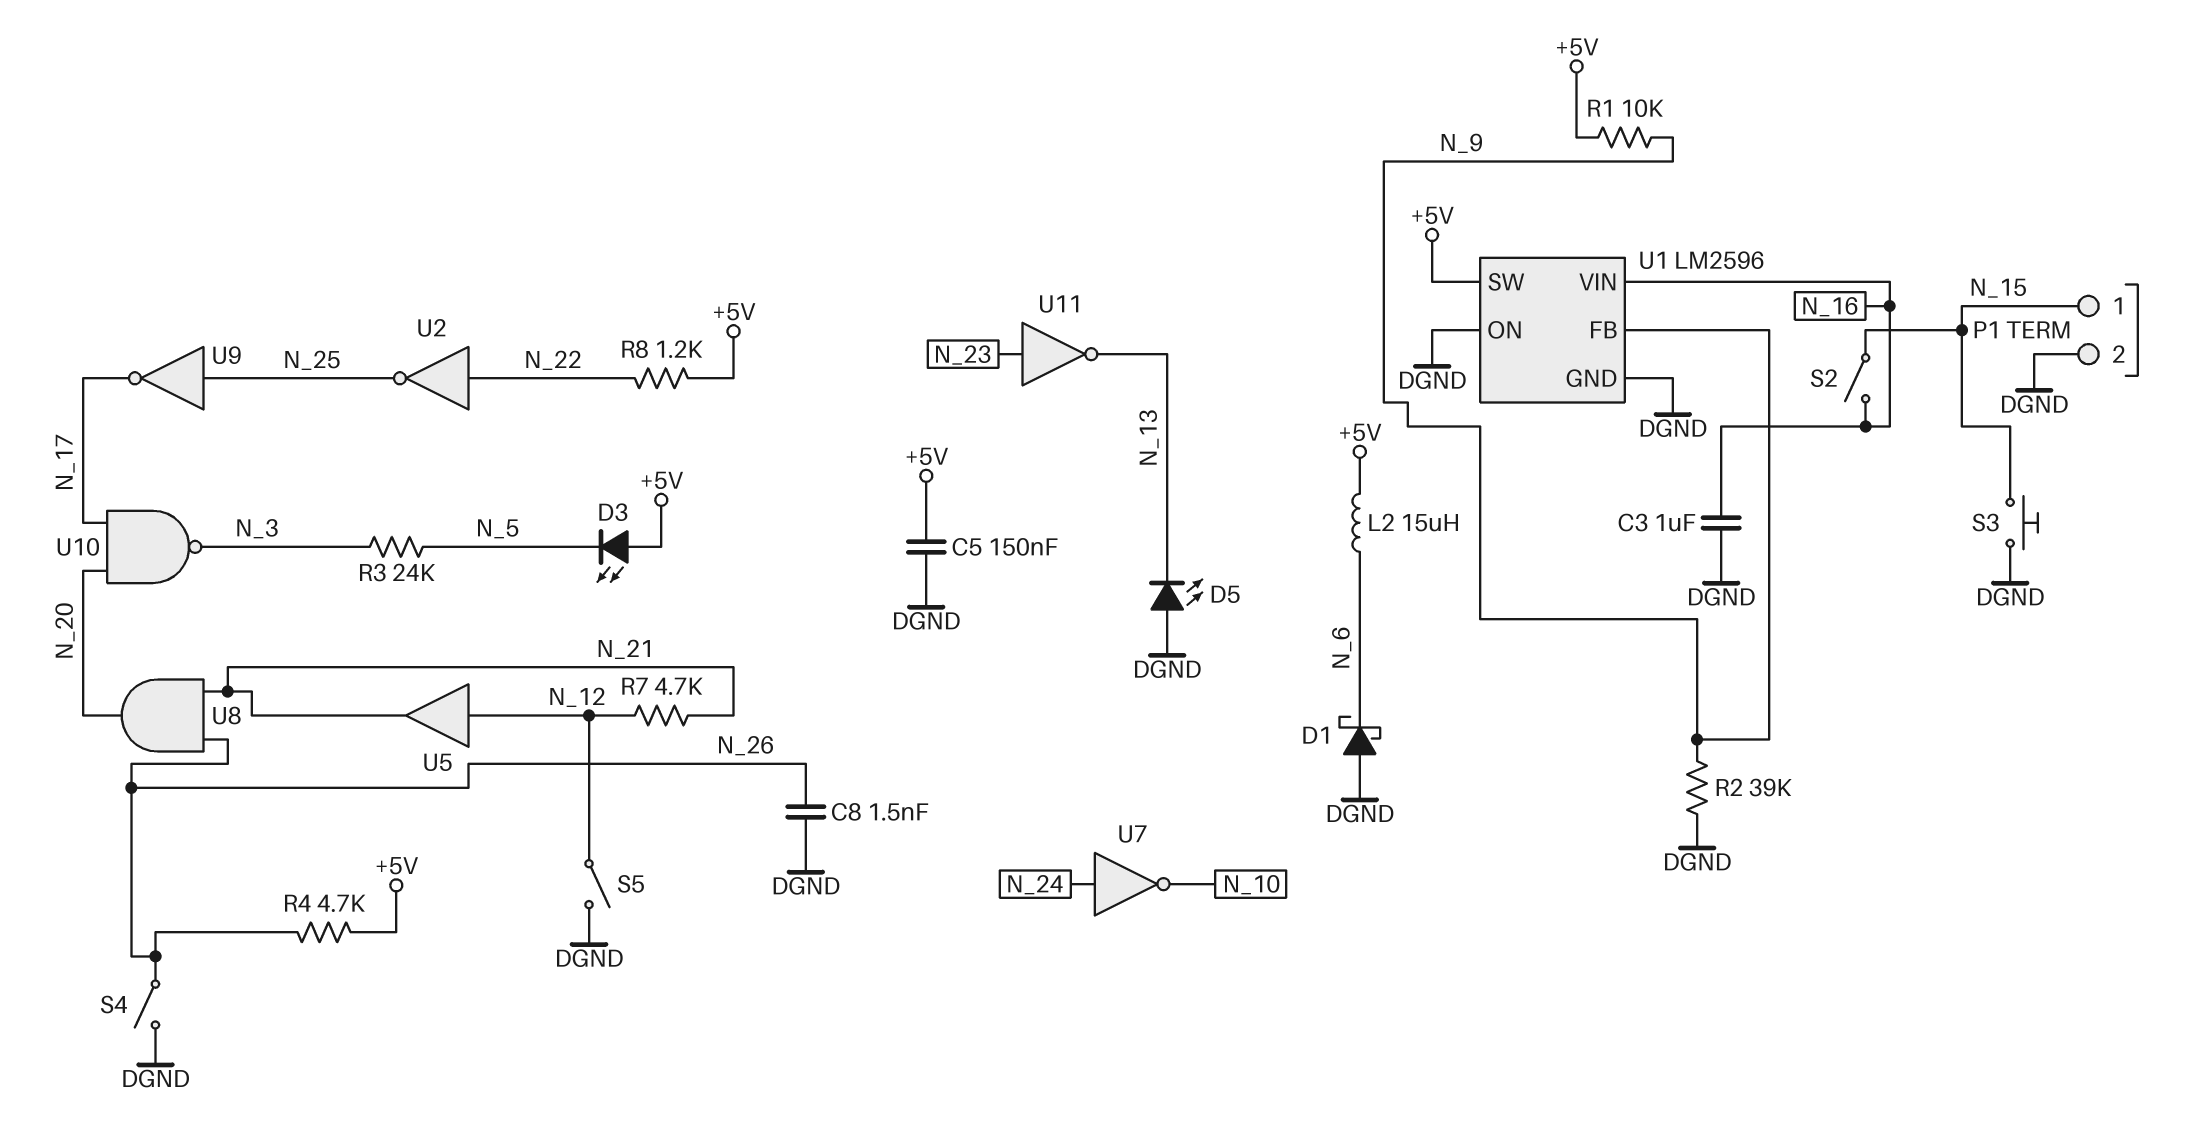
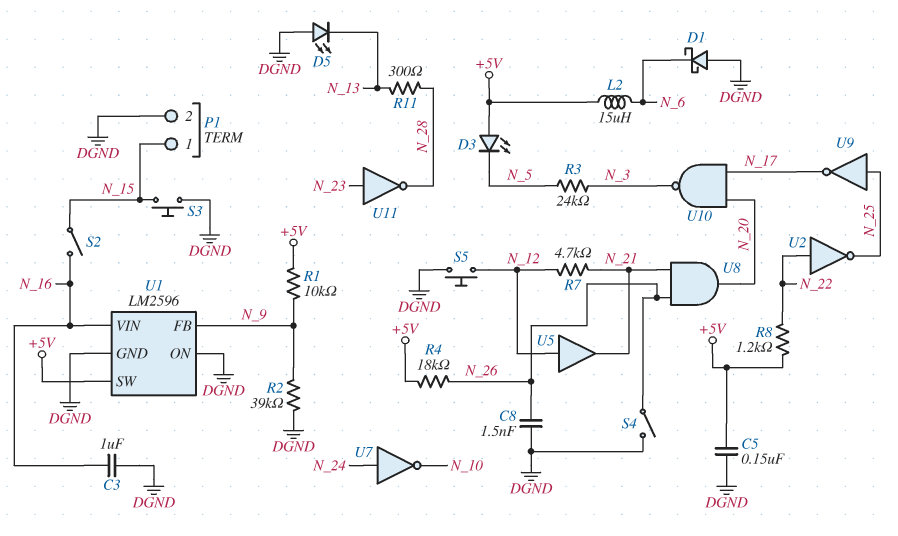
R4: 4.7k (+5V, N_26) -> 18k (+5V, N_26)
R11: none -> 300 (N_13, N_28)
S5: switch (DGND, N_12) -> button (DGND, N_12)
U11: NOT (in N_23, out N_13) -> NOT (in N_23, out N_28)

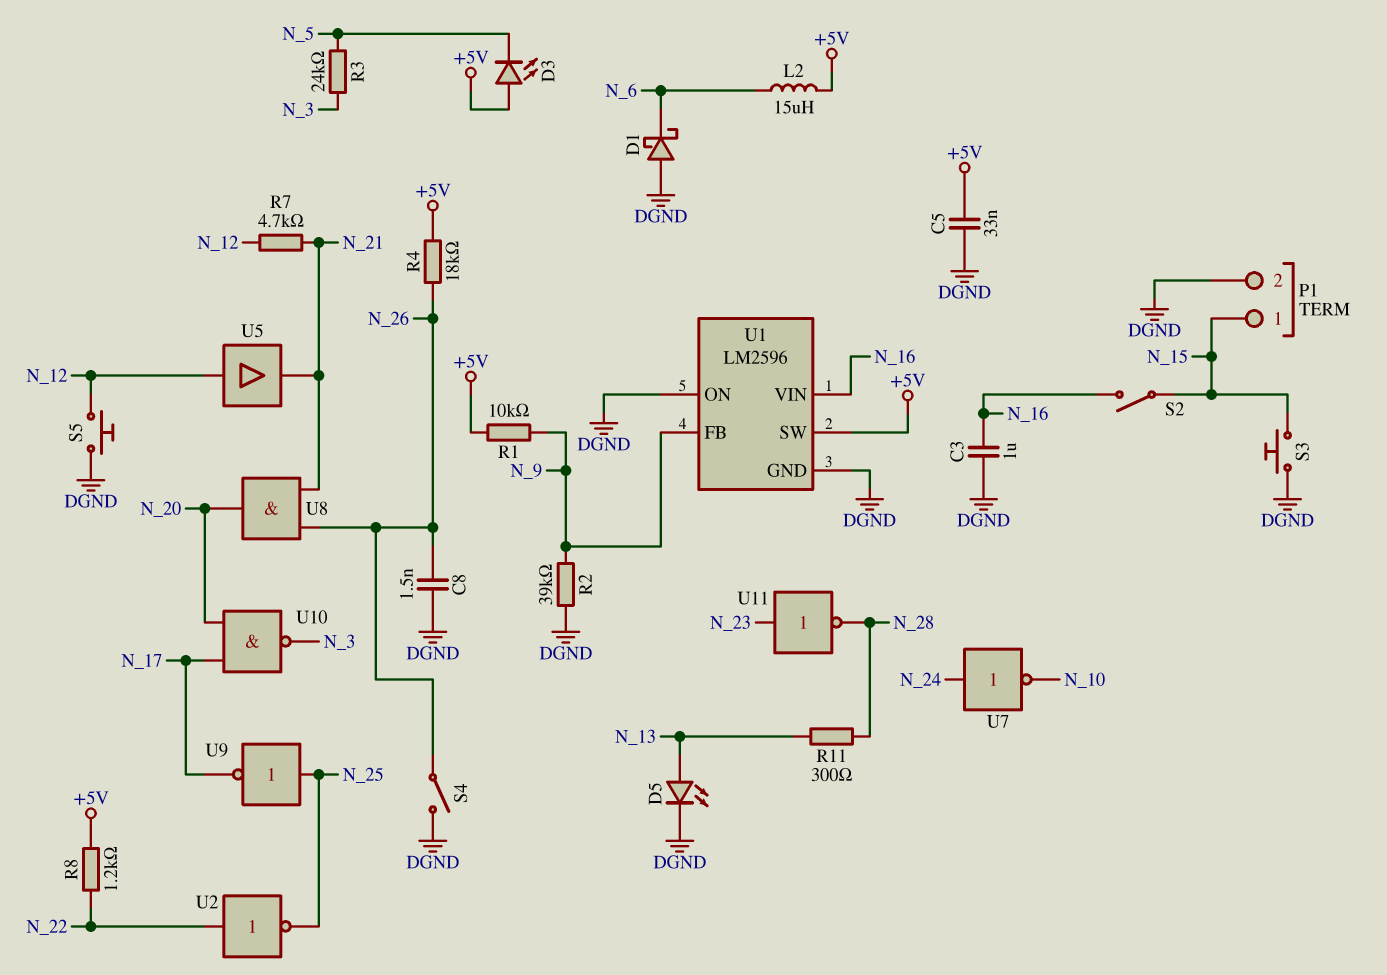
C5: 150nF (+5V, DGND) -> 33nF (+5V, DGND)
D5: LED (A DGND, K N_13) -> LED (A N_13, K DGND)

